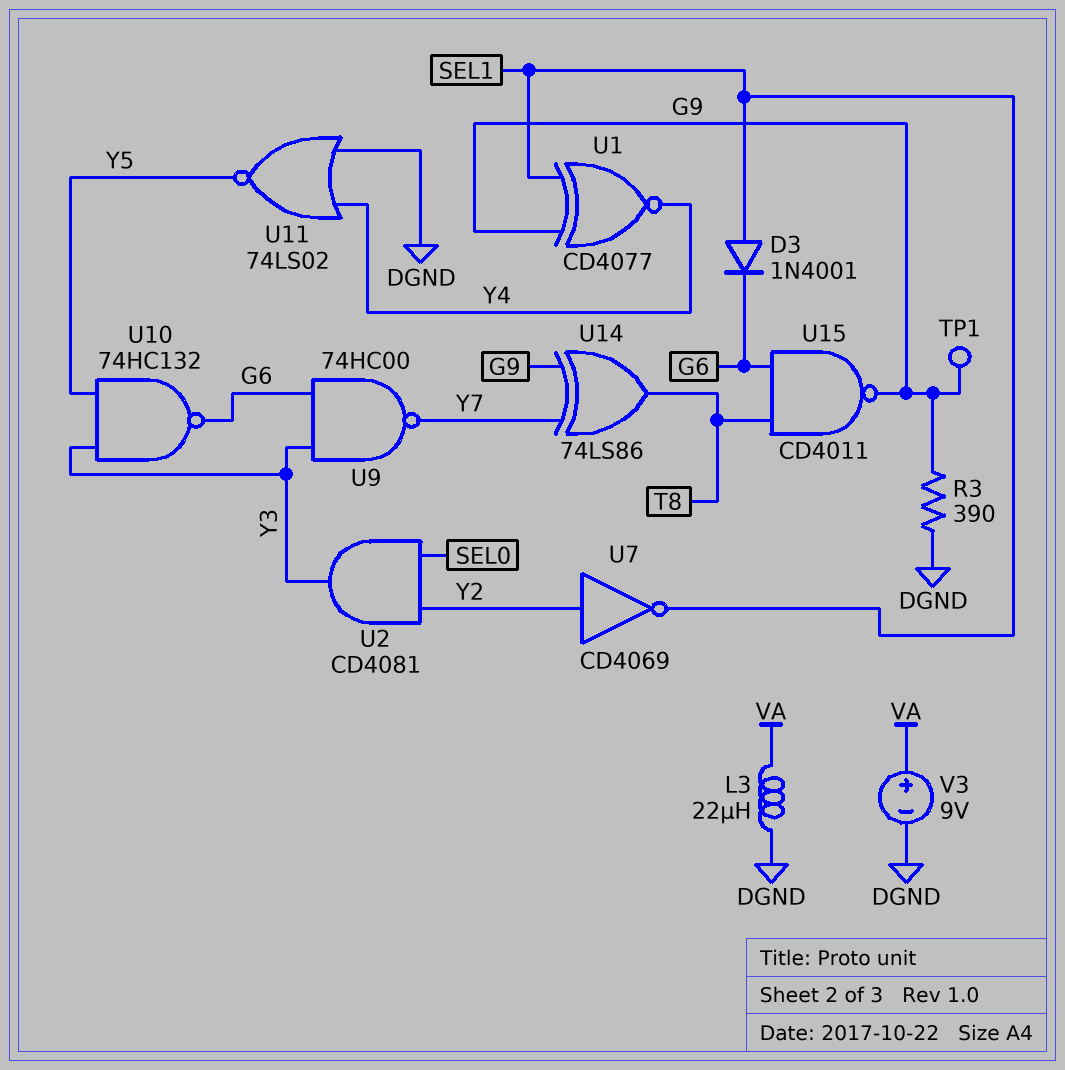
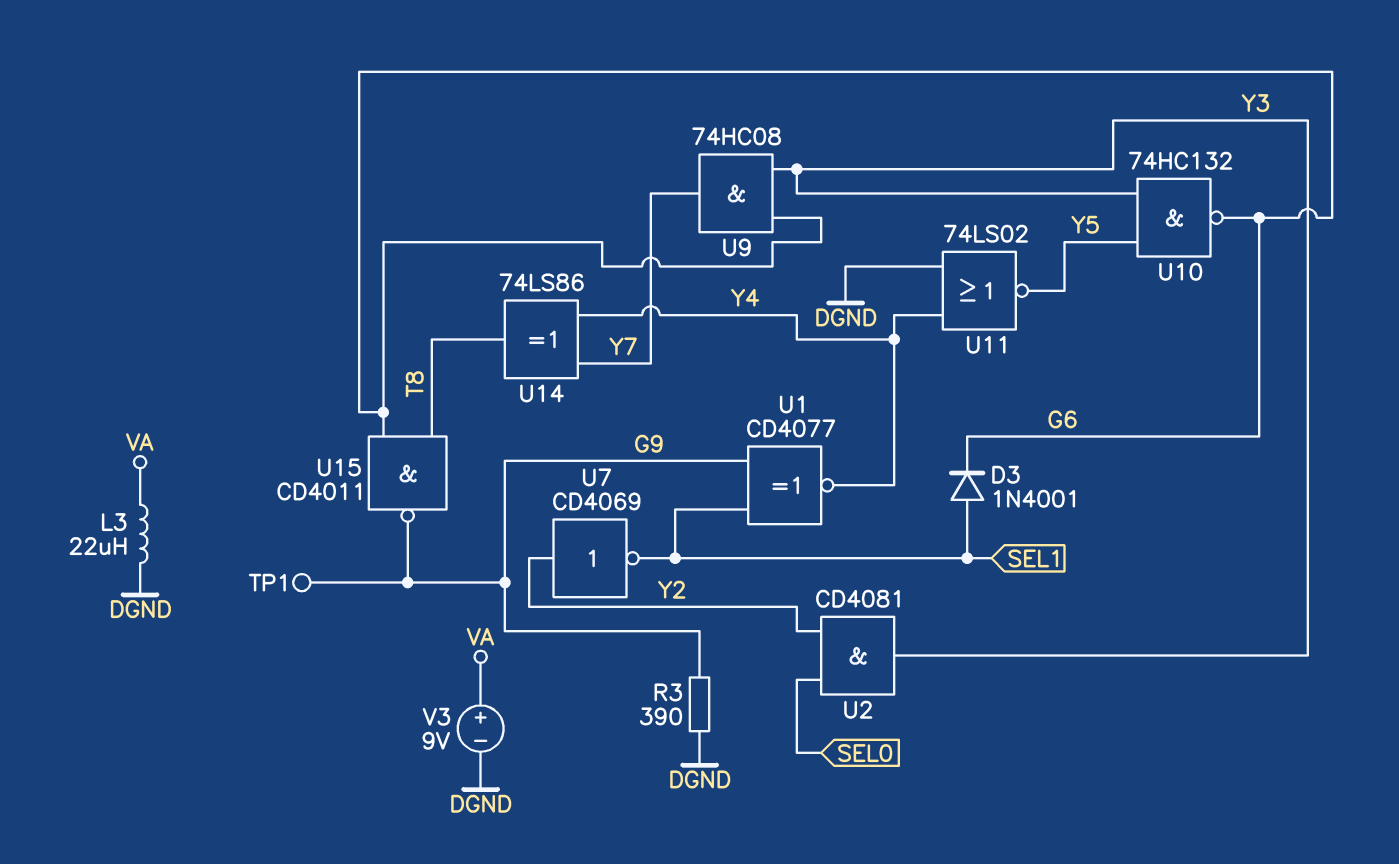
U9: NAND 74HC00 (in G6, in Y3, out Y7) -> AND 74HC08 (in G6, in Y3, out Y7)
U14: XOR 74LS86 (in G9, in Y7, out T8) -> XOR 74LS86 (in Y4, in Y7, out T8)

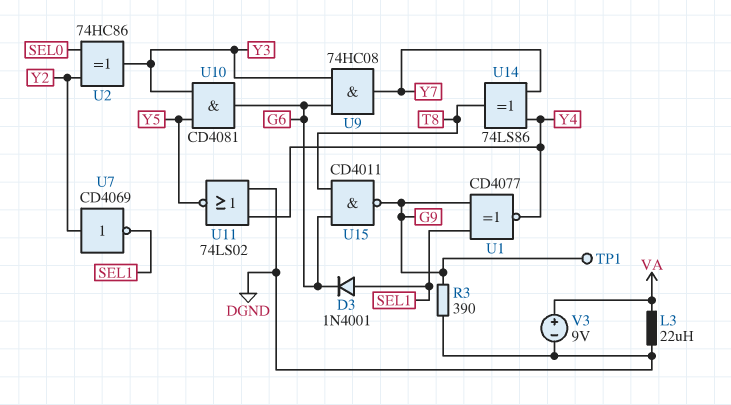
U2: AND CD4081 (in SEL0, in Y2, out Y3) -> XOR 74HC86 (in SEL0, in Y2, out Y3)
U10: NAND 74HC132 (in Y3, in Y5, out G6) -> AND CD4081 (in Y3, in Y5, out G6)

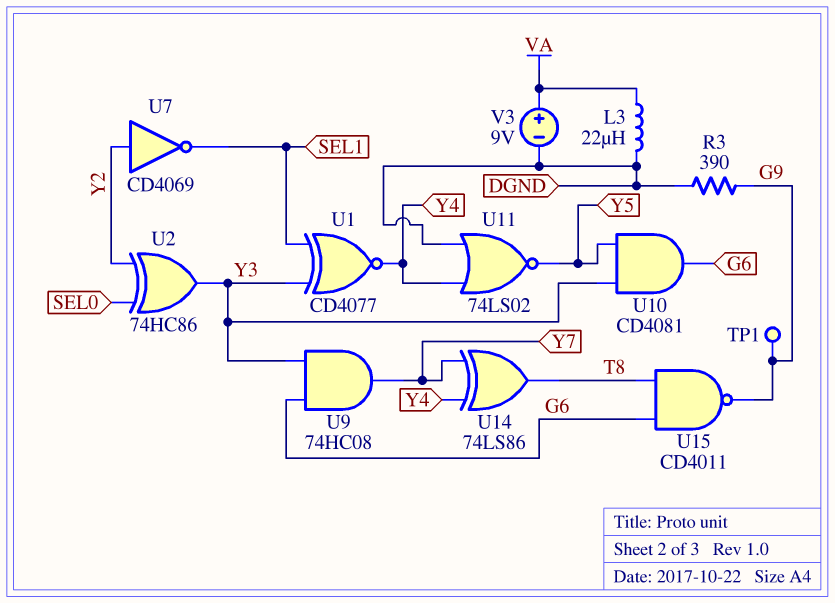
D3: diode 1N4001 (A SEL1, K G6) -> none
U1: XNOR CD4077 (in G9, in SEL1, out Y4) -> XNOR CD4077 (in SEL1, in Y3, out Y4)

